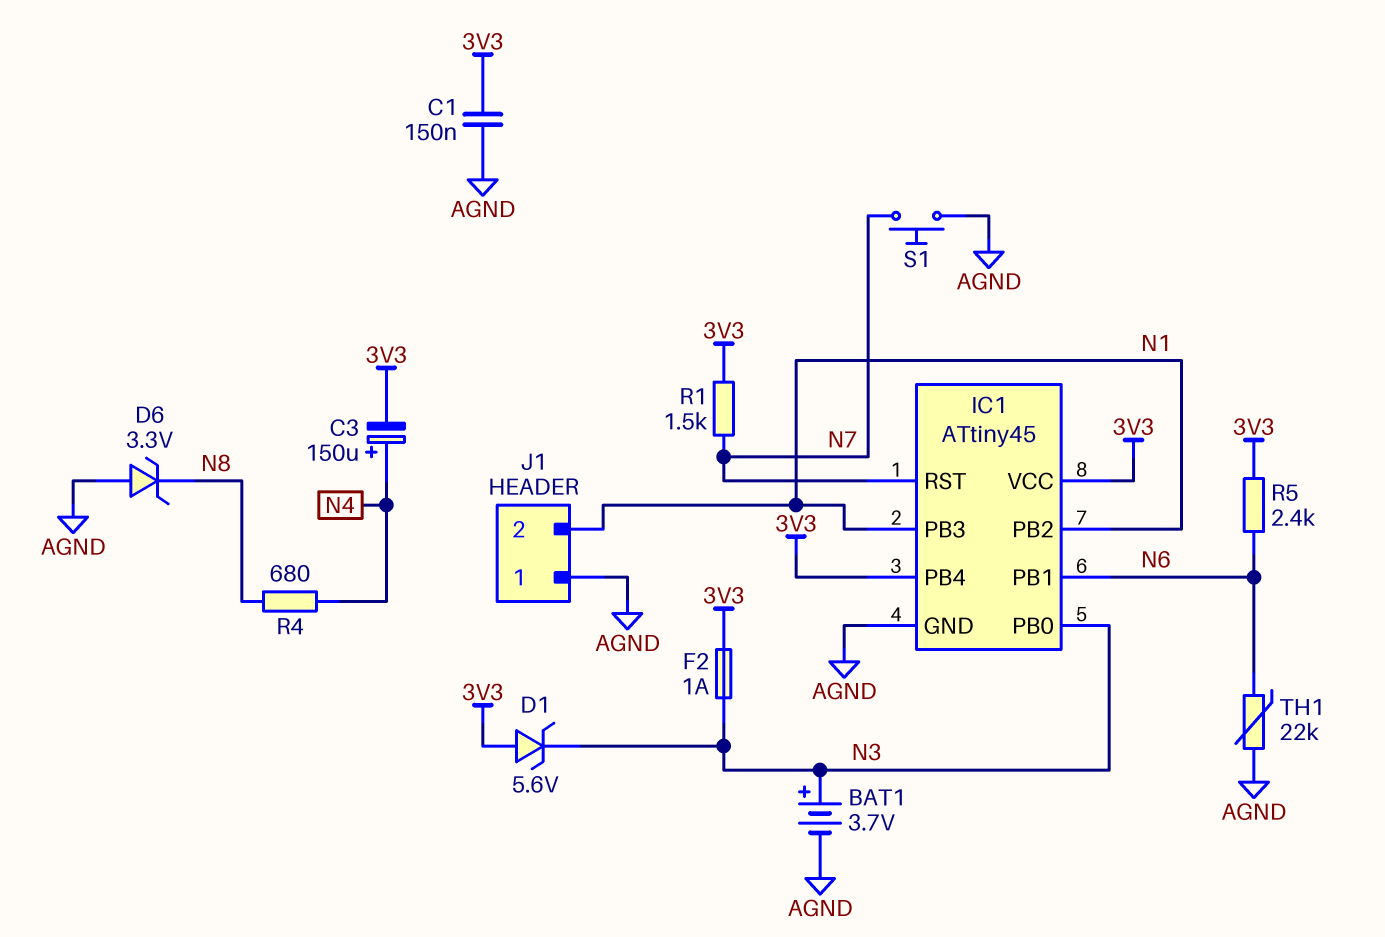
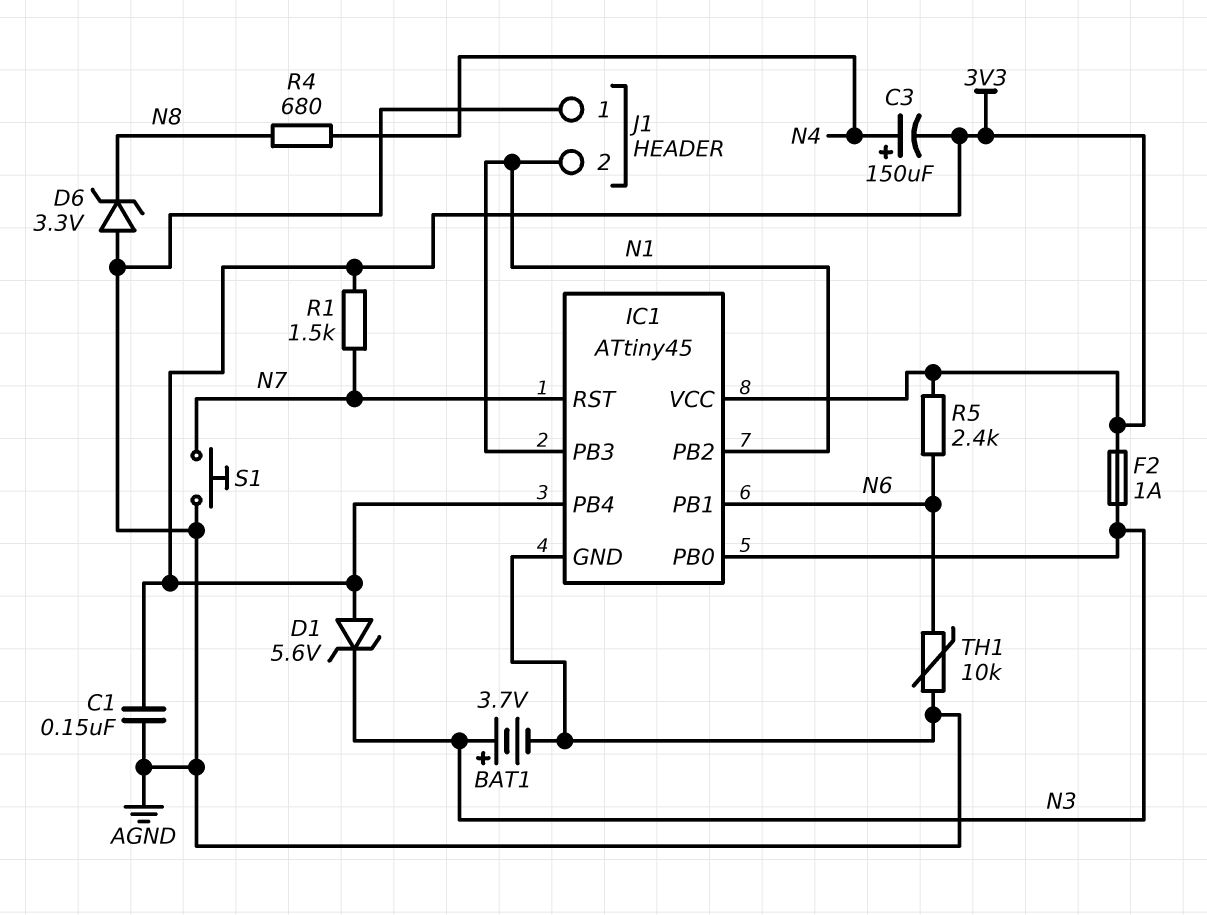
TH1: 22k (AGND, N6) -> 10k (AGND, N6)

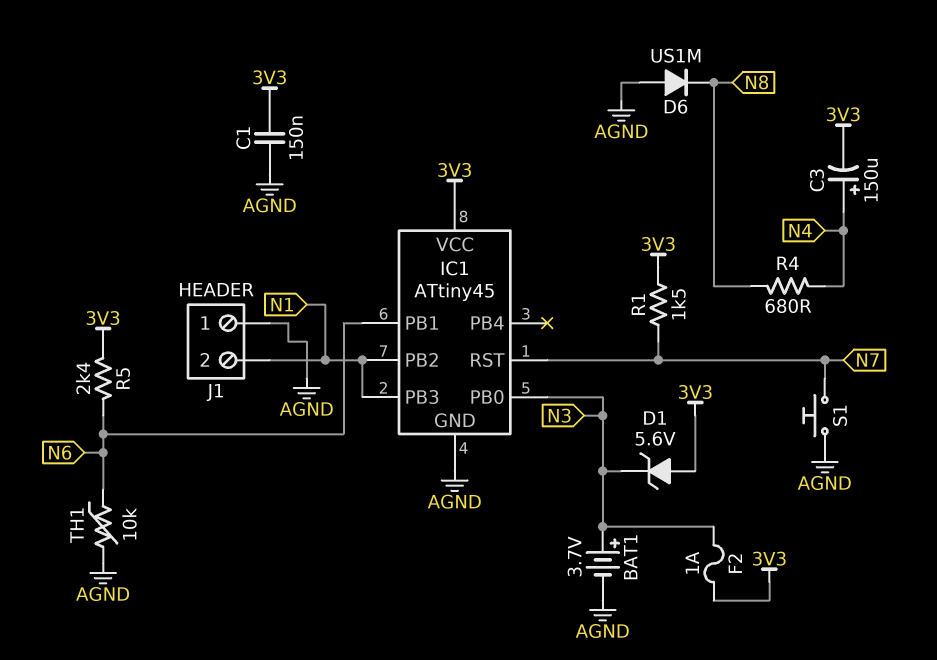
D6: zener 3.3V (A AGND, K N8) -> diode US1M (A AGND, K N8)
IC1 pin PB4: 3V3 -> none

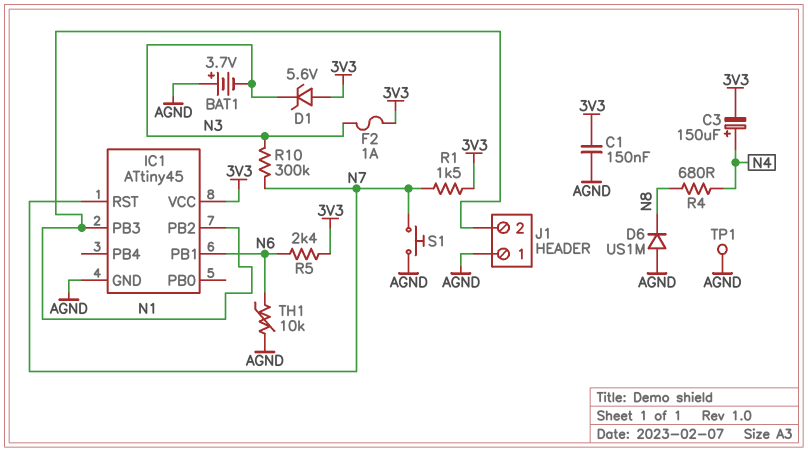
BAT1: 3.7V (plus N3, minus AGND) -> 3.7V (plus AGND, minus N3)
IC1 pin PB0: N3 -> none
R10: none -> 300k (N3, N7)
TP1: none -> test point (AGND)

